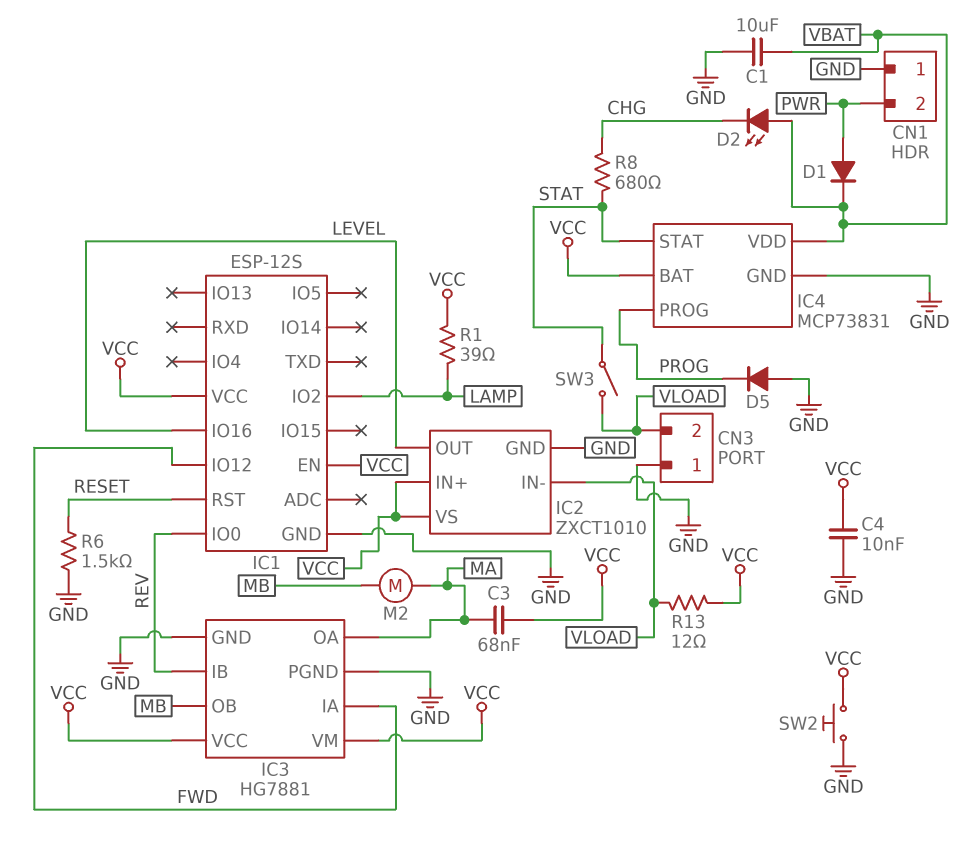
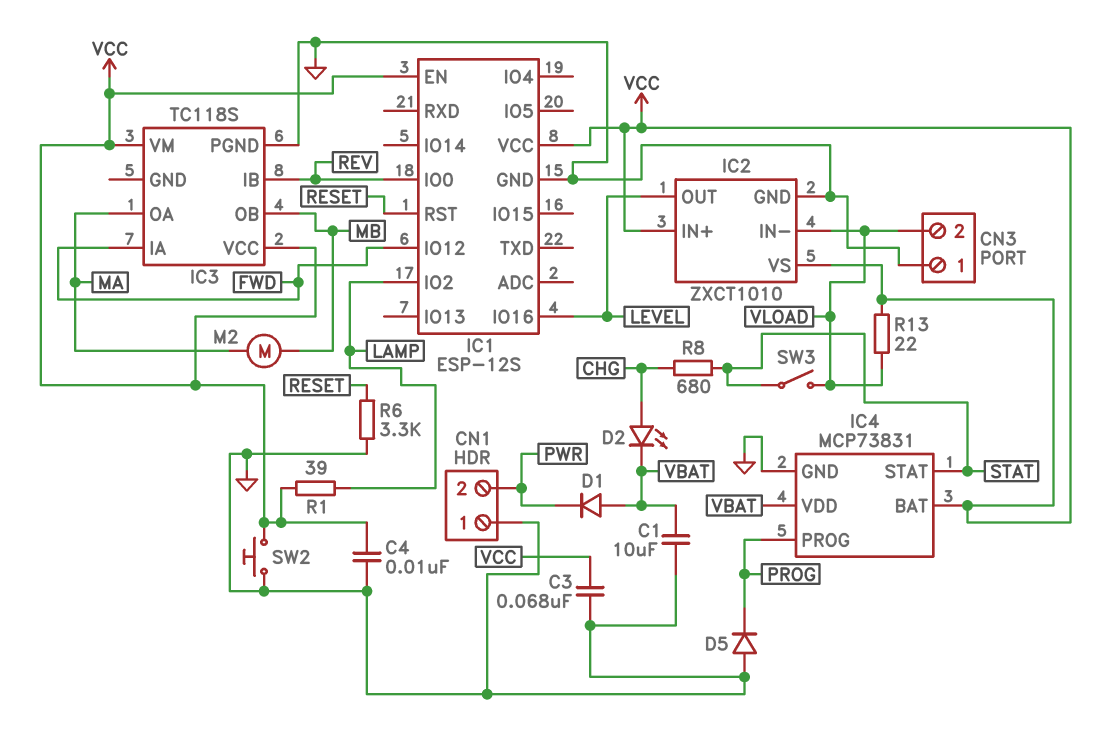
C3: 68nF (MA, VCC) -> 68nF (GND, VCC)
D1: diode (A PWR, K VBAT) -> diode (A VBAT, K PWR)
D2: LED (A VBAT, K CHG) -> LED (A CHG, K VBAT)
IC3: HG7881 -> TC118S
IC3 pin GND: GND -> none
R6: 1.5k (GND, RESET) -> 3.3k (GND, RESET)
R13: 12 (VCC, VLOAD) -> 22 (VCC, VLOAD)

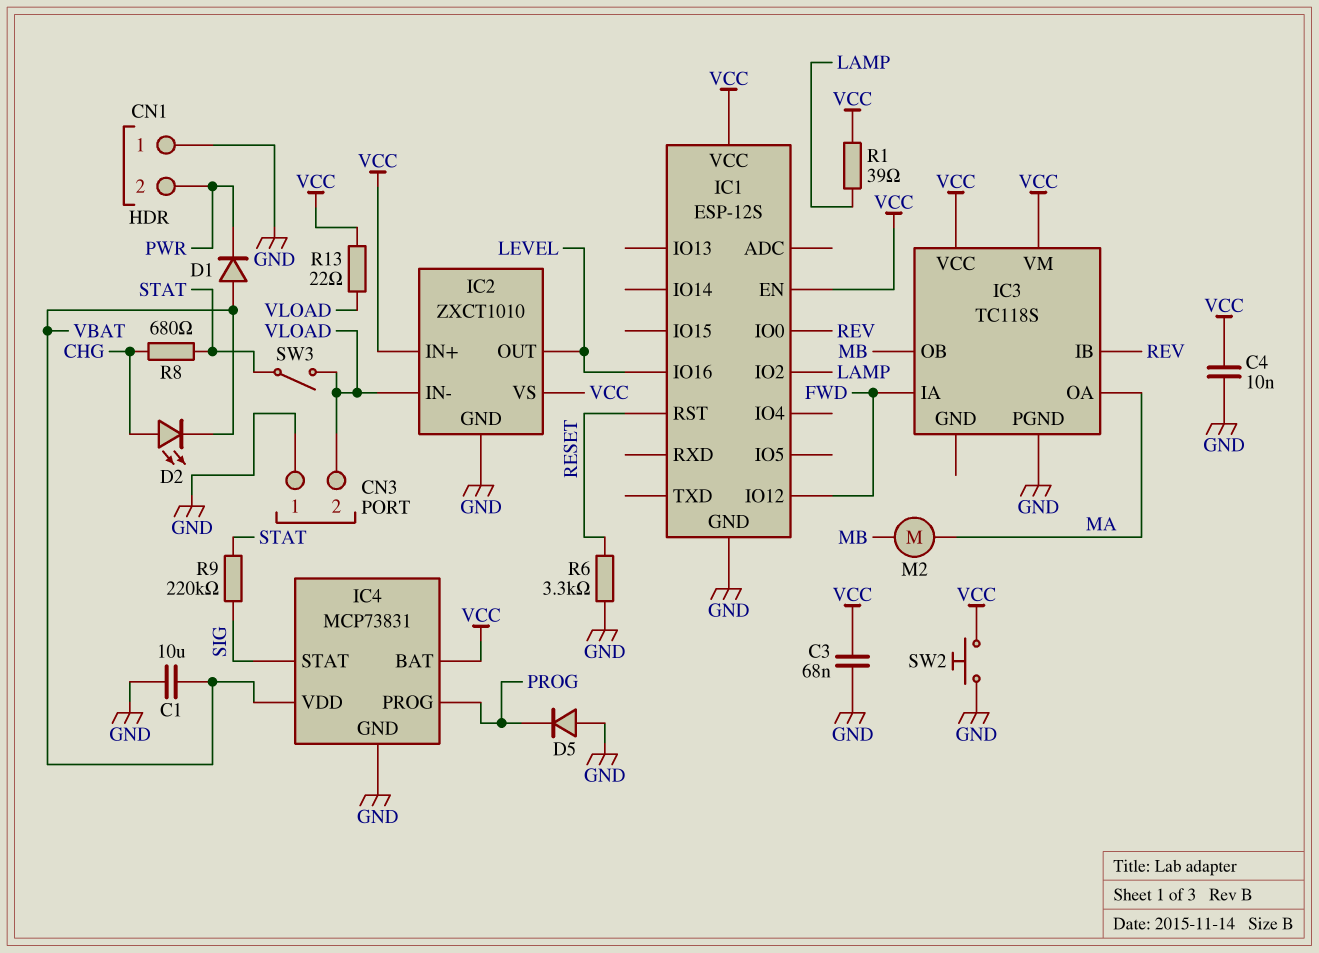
IC4 pin STAT: STAT -> SIG
R9: none -> 220k (SIG, STAT)

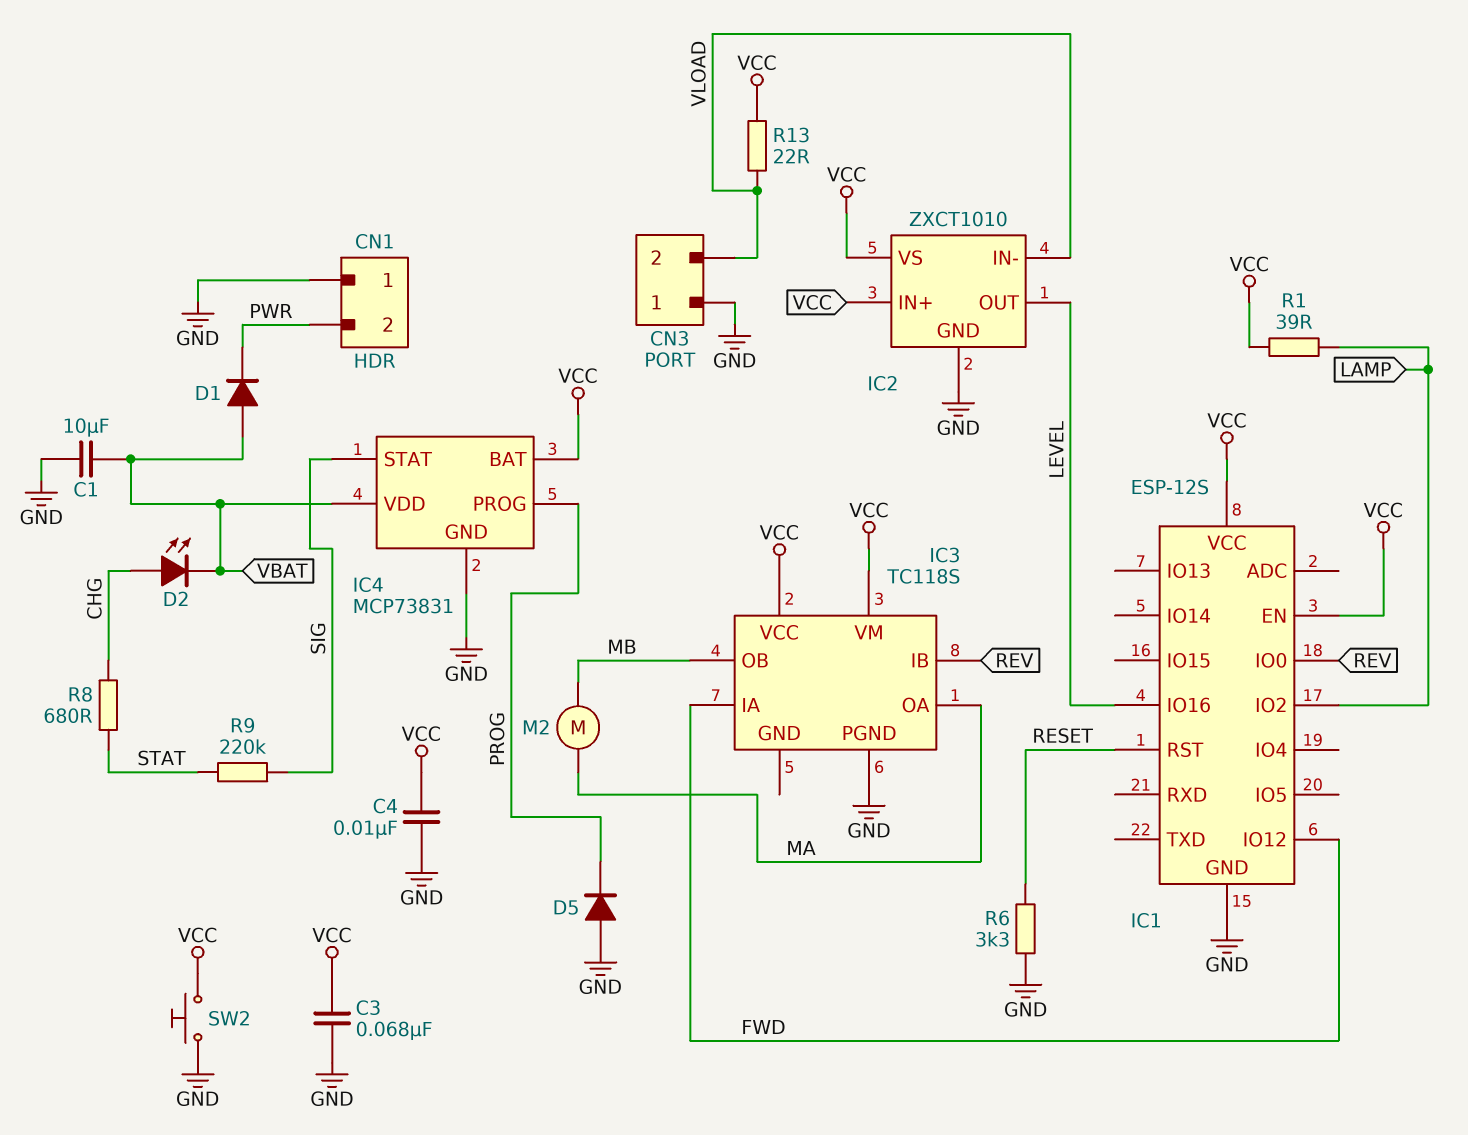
SW3: switch (STAT, VLOAD) -> none

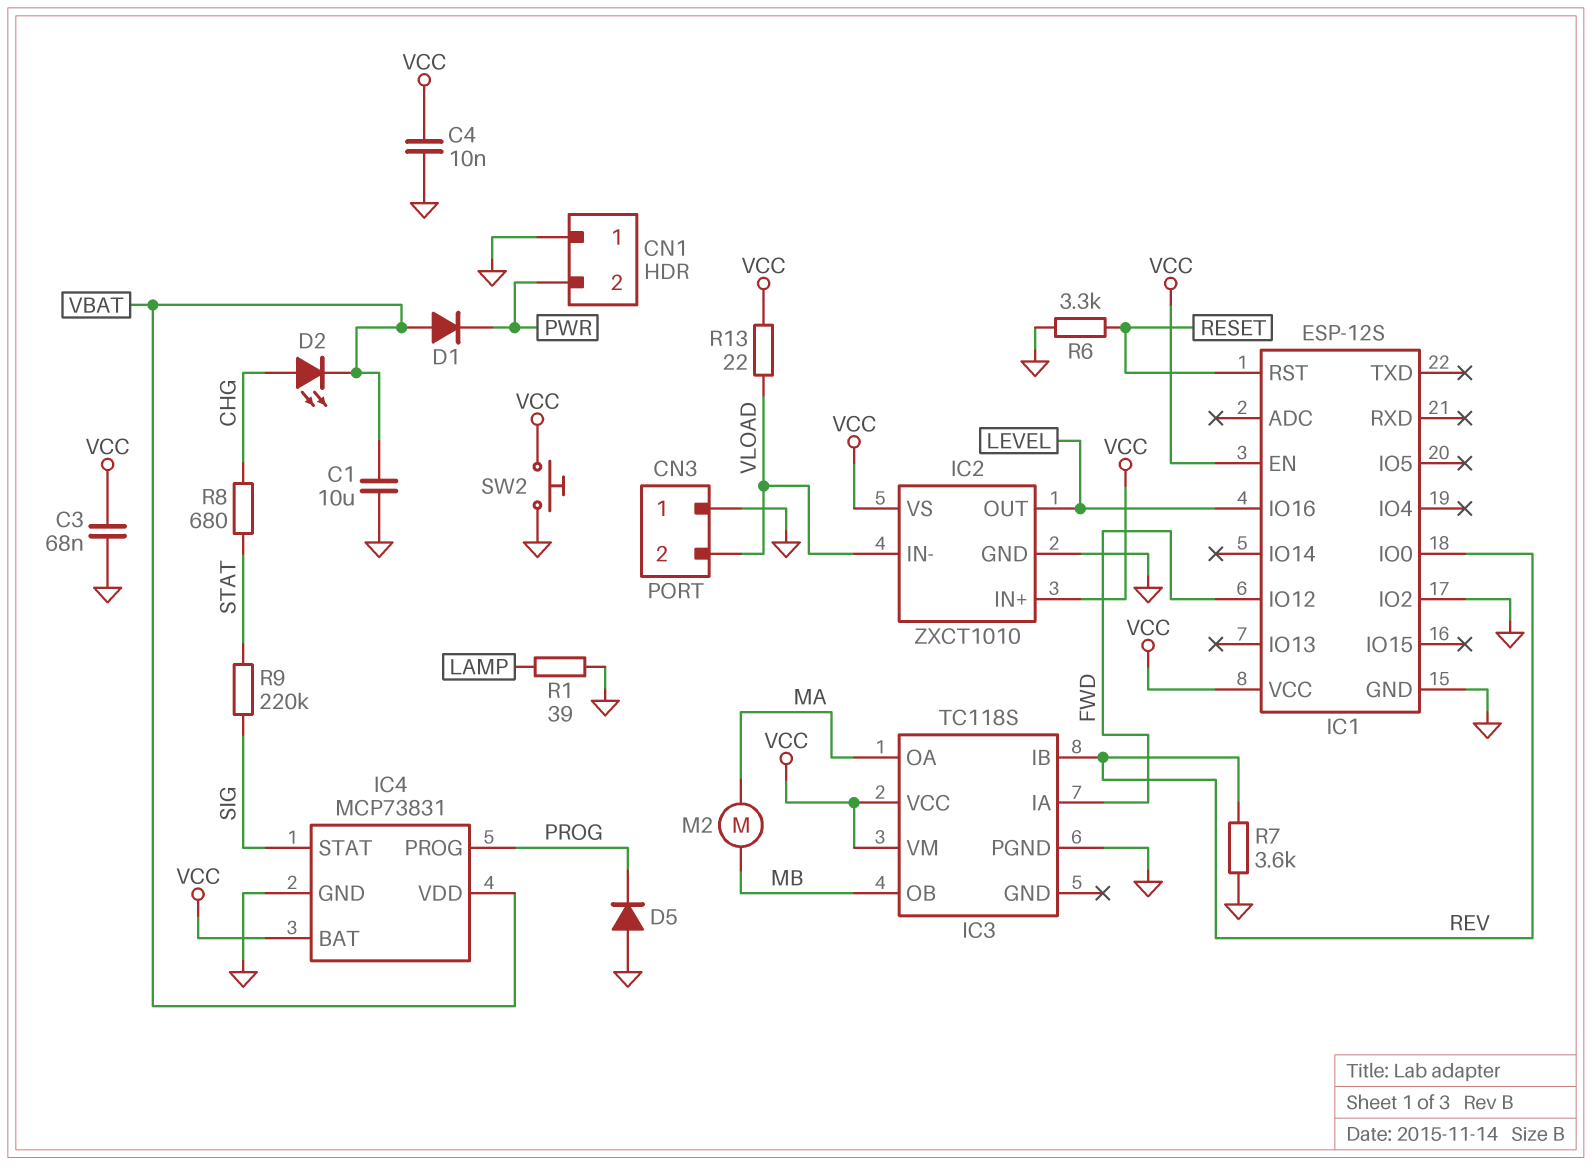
IC1 pin IO2: LAMP -> GND
R1: 39 (LAMP, VCC) -> 39 (GND, LAMP)
R7: none -> 3.6k (GND, REV)

